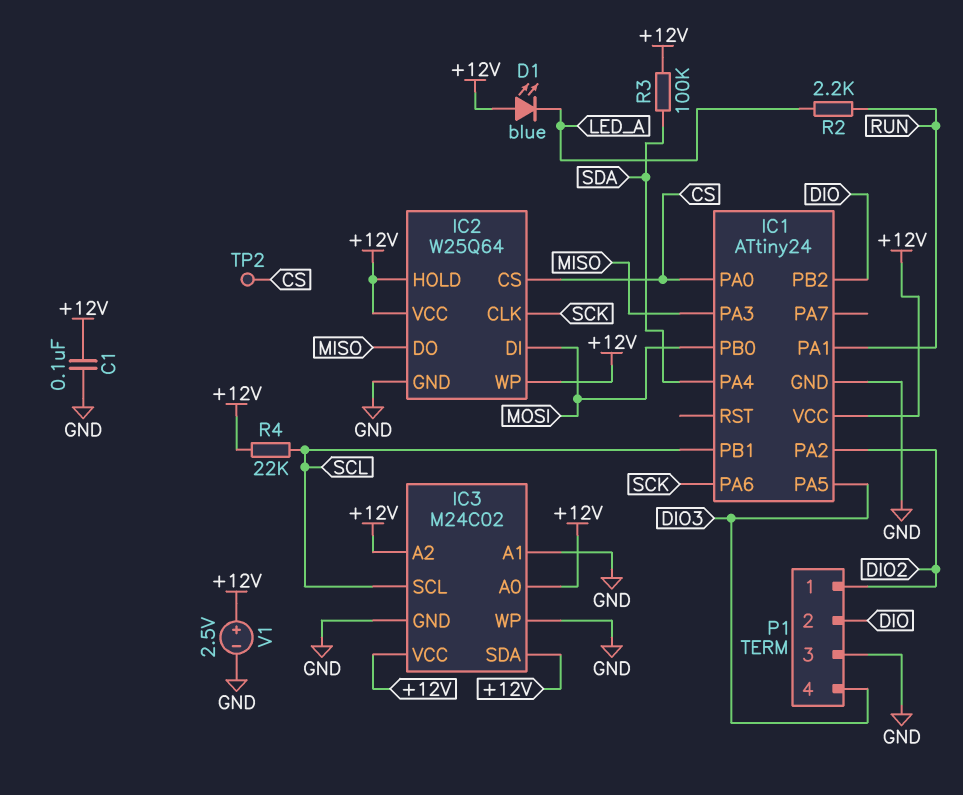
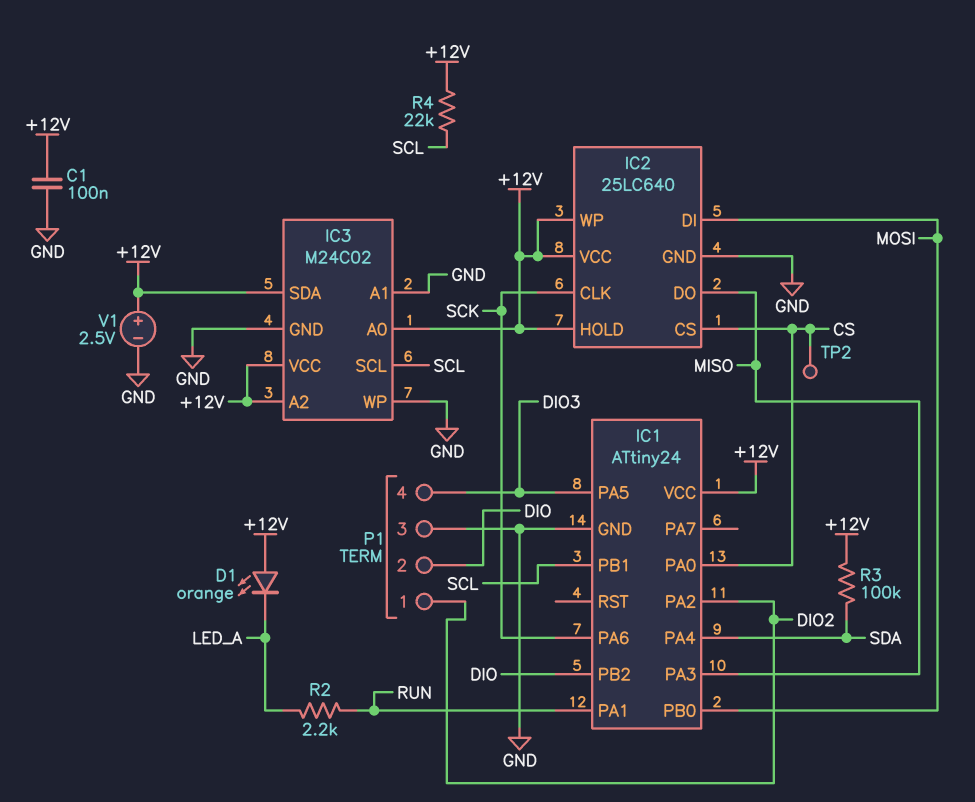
D1: LED blue (A +12V, K LED_A) -> LED orange (A +12V, K LED_A)
IC2: W25Q64 -> 25LC640

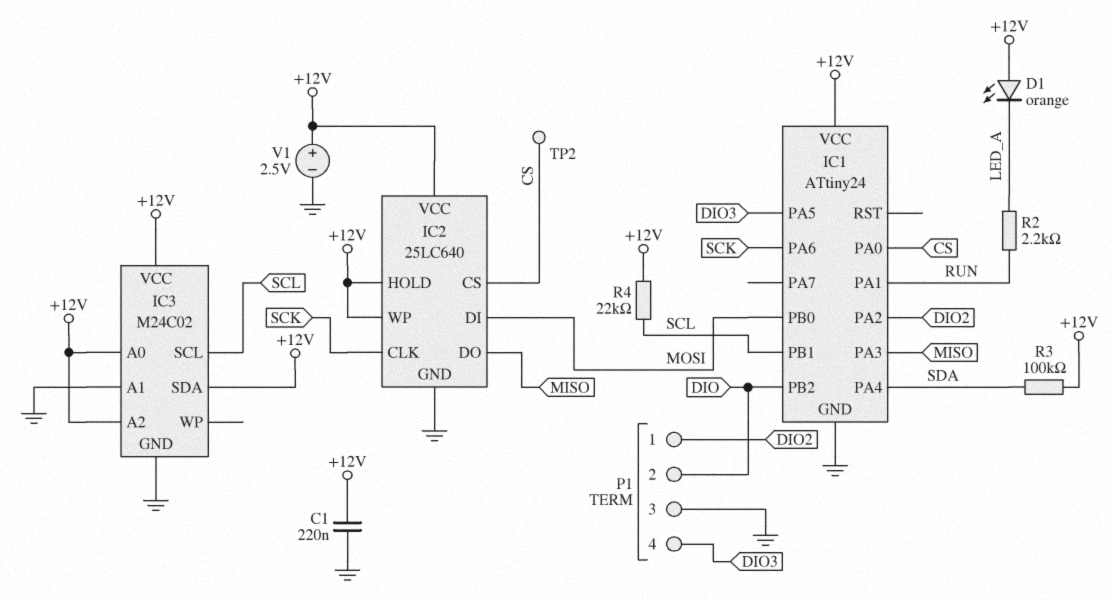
C1: 100nF (+12V, GND) -> 220nF (+12V, GND)
IC3 pin WP: GND -> none

